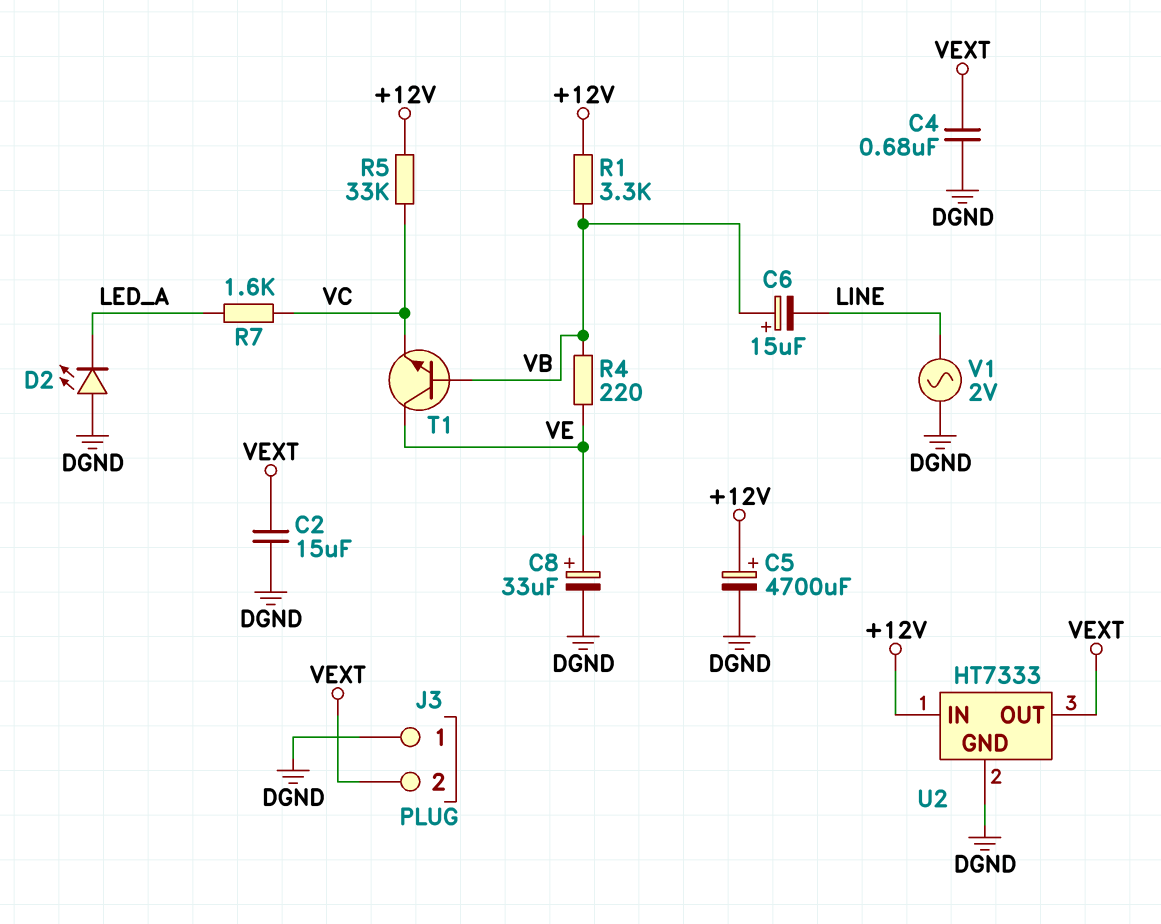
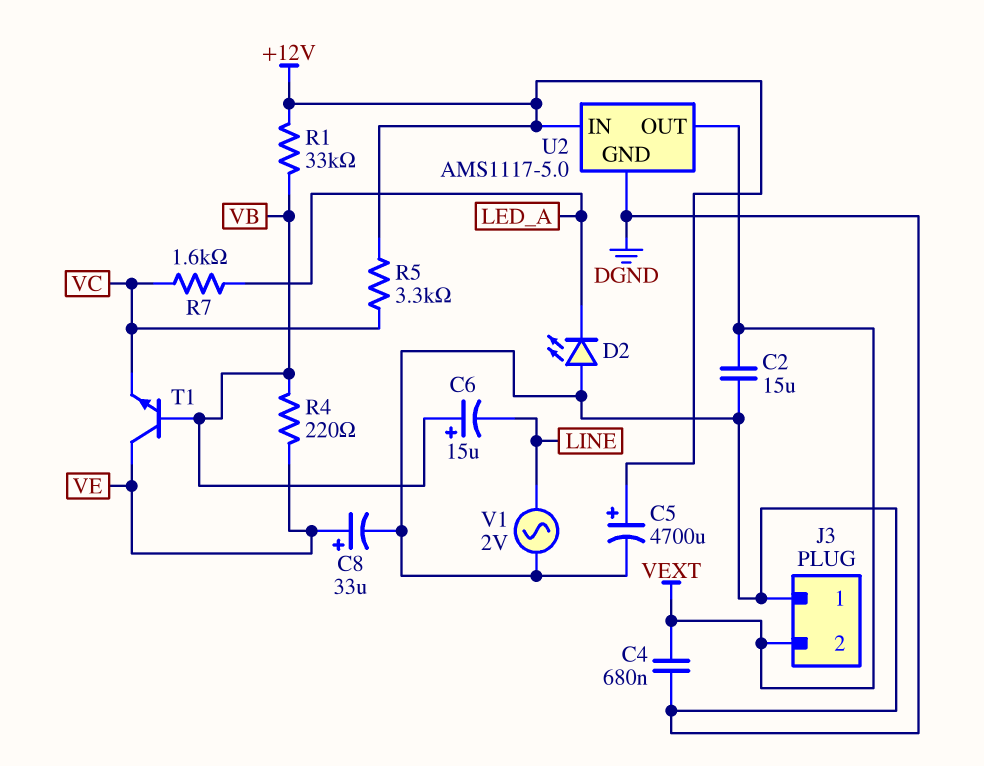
R1: 3.3k (+12V, VB) -> 33k (+12V, VB)
R5: 33k (+12V, VC) -> 3.3k (+12V, VC)
U2: HT7333 -> AMS1117-5.0

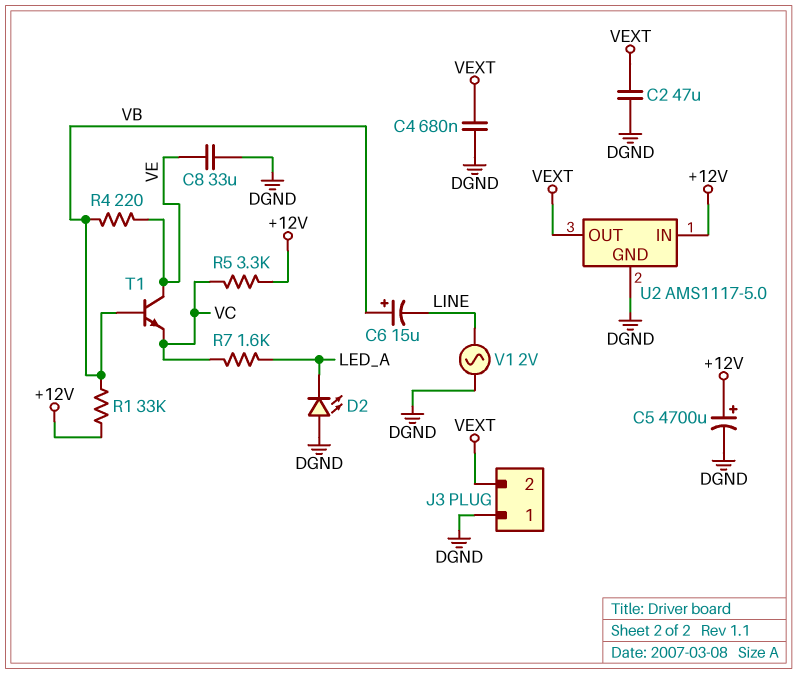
C2: 15uF (DGND, VEXT) -> 47uF (DGND, VEXT)
C8: 33uF (plus VE, minus DGND) -> 33uF (DGND, VE)

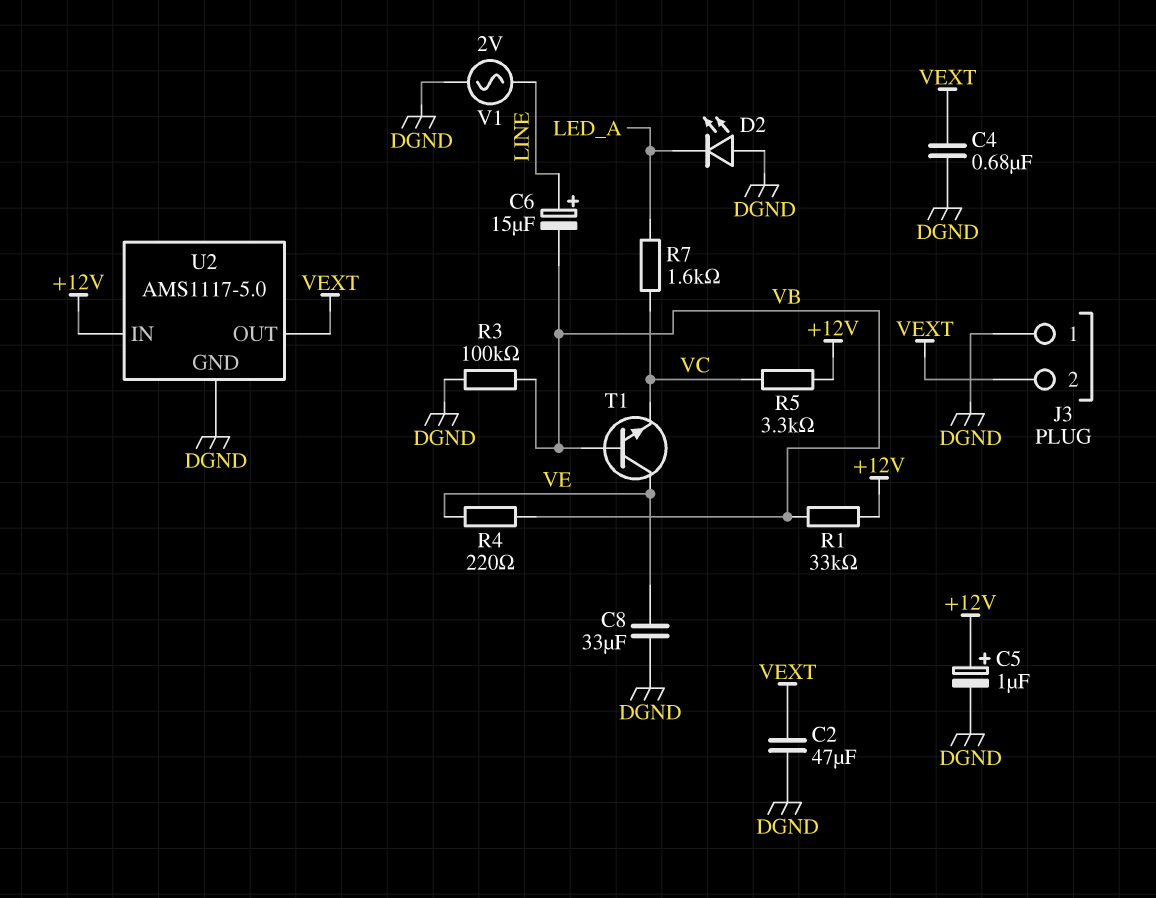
C5: 4700uF (plus +12V, minus DGND) -> 1uF (plus +12V, minus DGND)
C6: 15uF (plus VB, minus LINE) -> 15uF (plus LINE, minus VB)
R3: none -> 100k (DGND, VB)

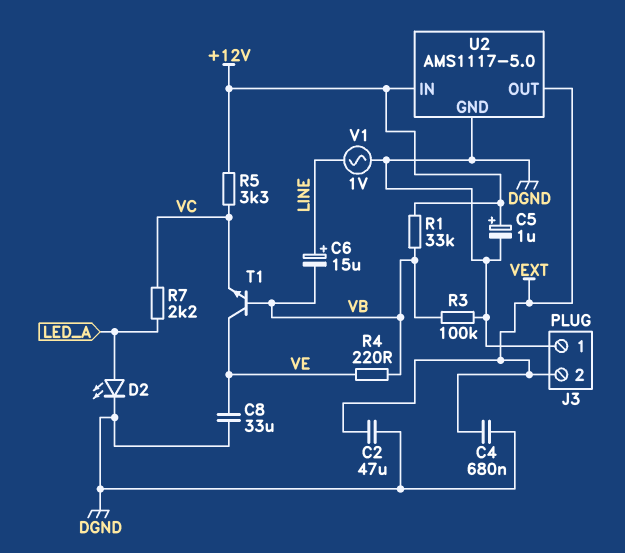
D2: LED (A DGND, K LED_A) -> LED (A LED_A, K DGND)
R7: 1.6k (LED_A, VC) -> 2.2k (LED_A, VC)
V1: AC 2V (DGND, LINE) -> AC 1V (DGND, LINE)

